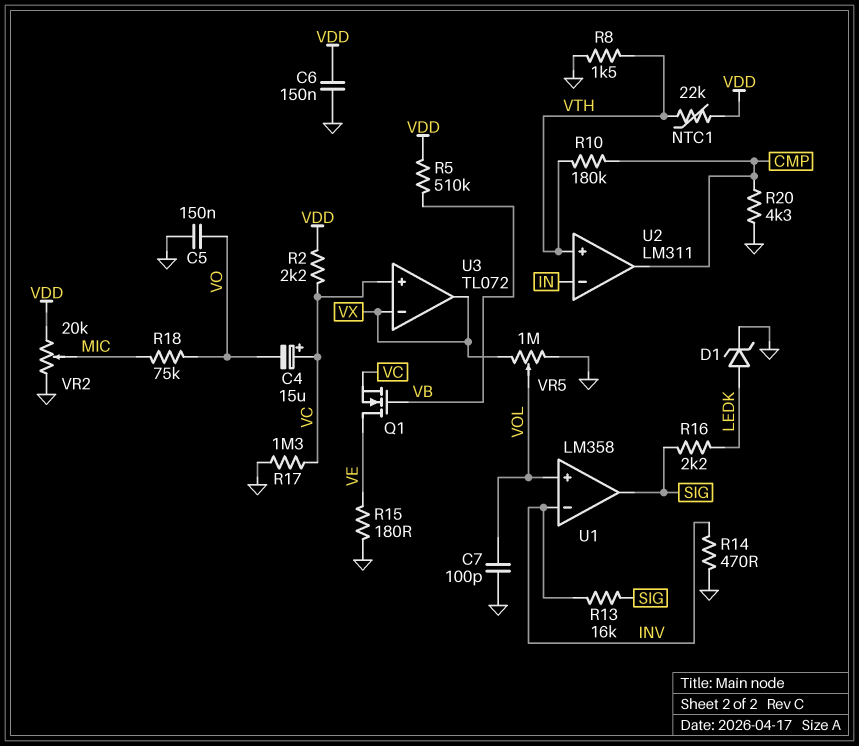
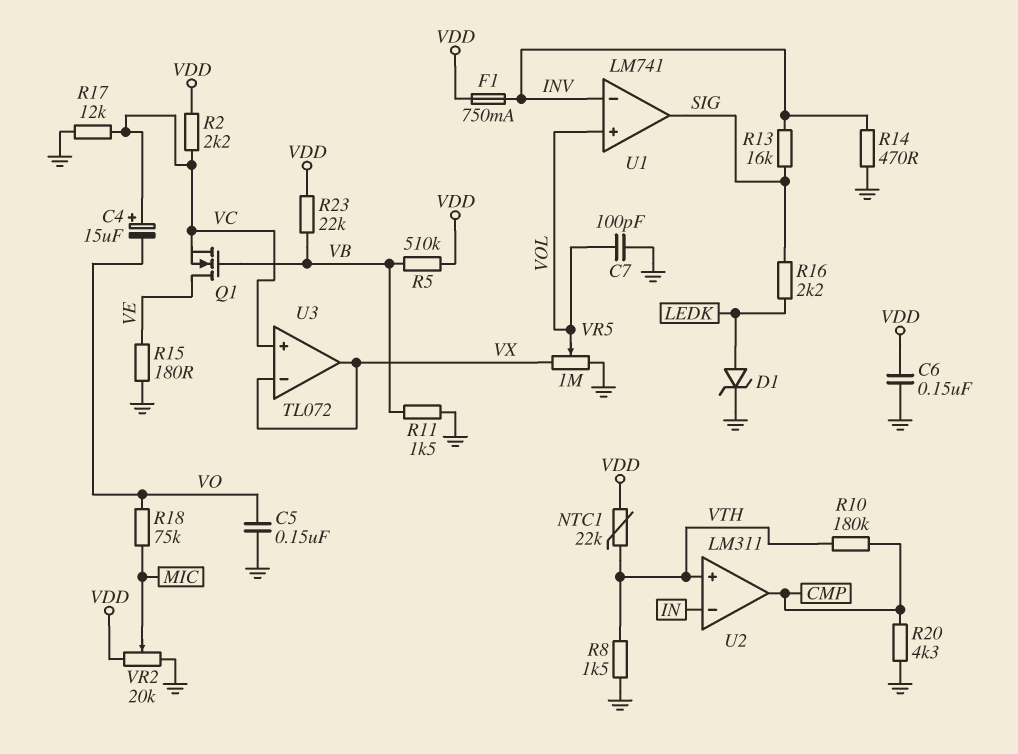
F1: none -> 750mA (INV, VDD)
R11: none -> 1.5k (GND, VB)
R17: 1.3M (GND, VC) -> 12k (GND, VC)
R23: none -> 22k (VB, VDD)
U1: LM358 -> LM741

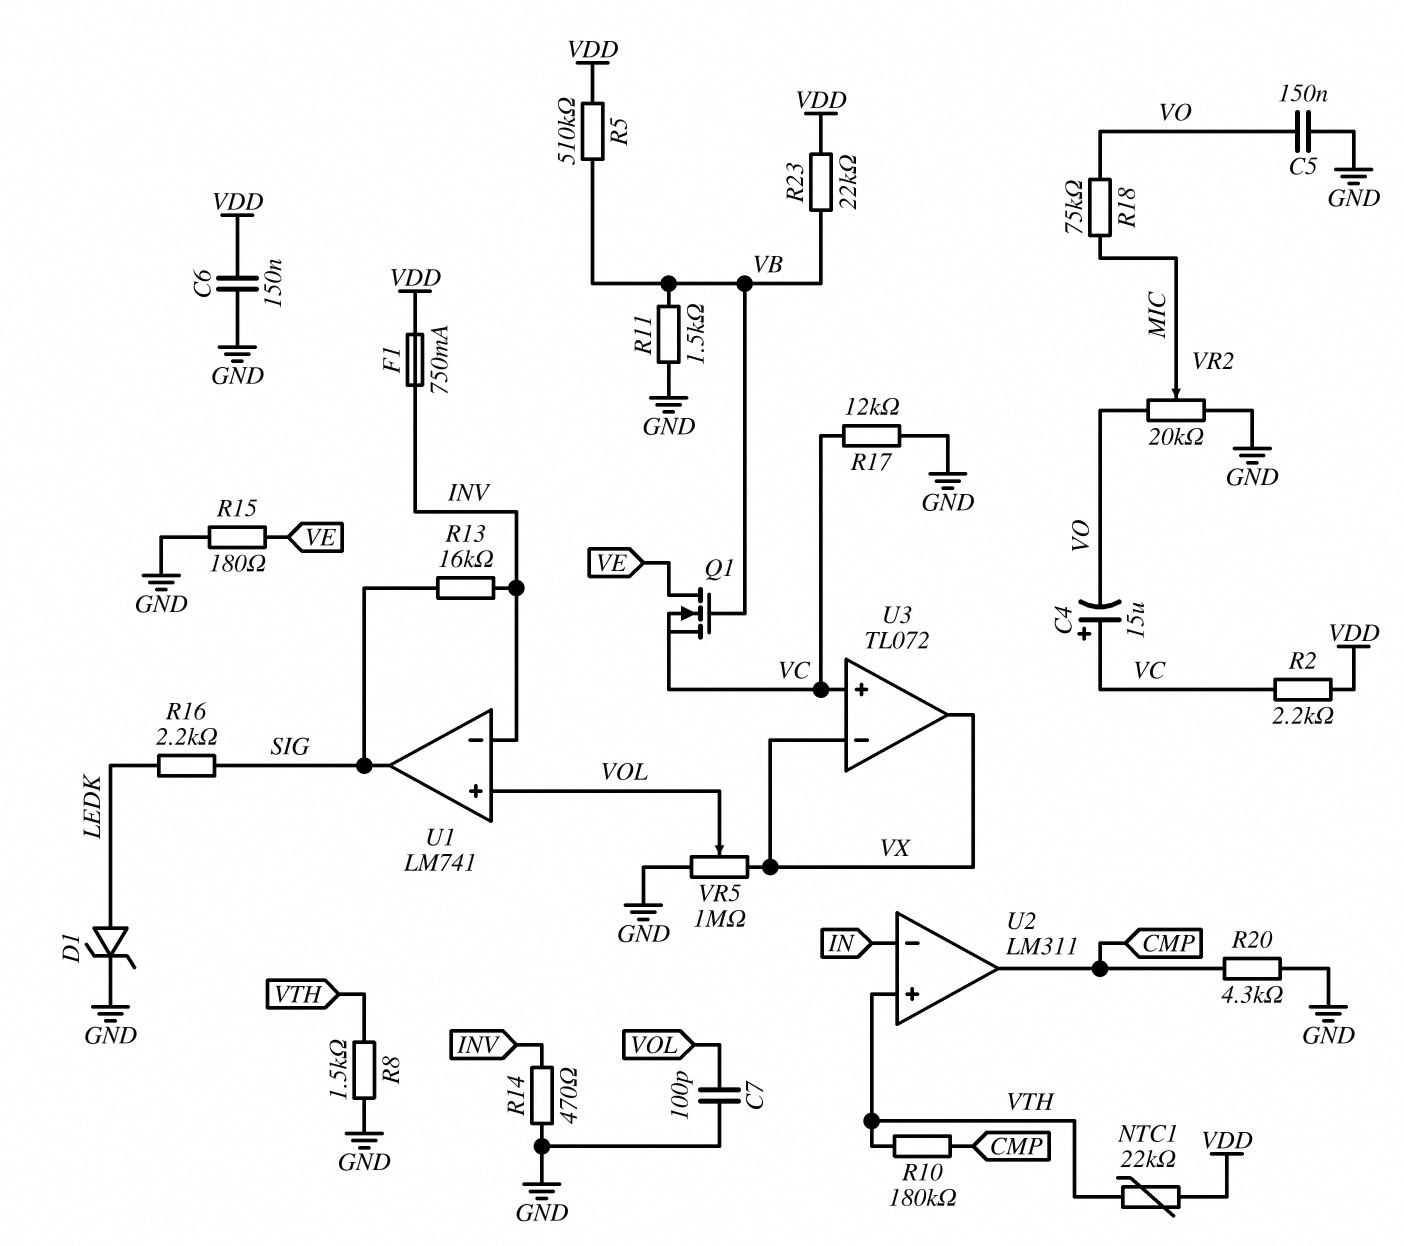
VR2: 20k (GND, VDD, wiper MIC) -> 20k (GND, VO, wiper MIC)

